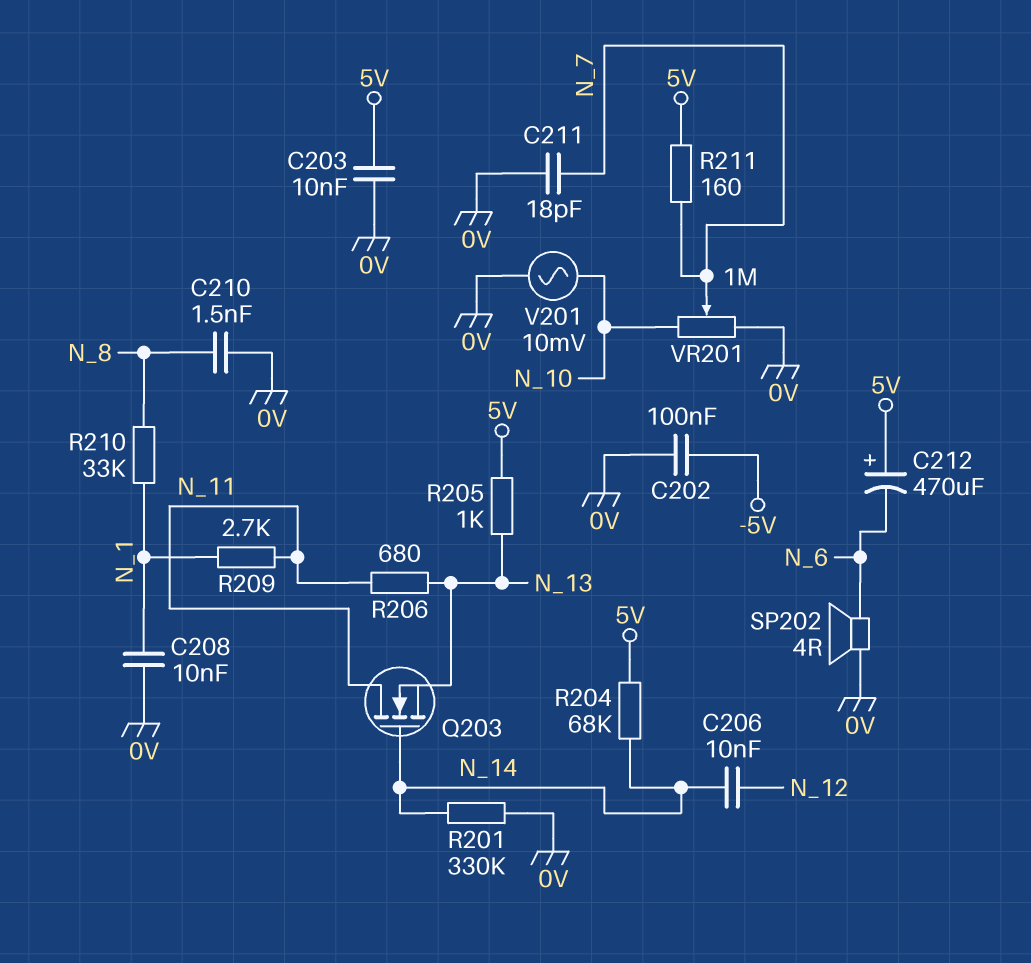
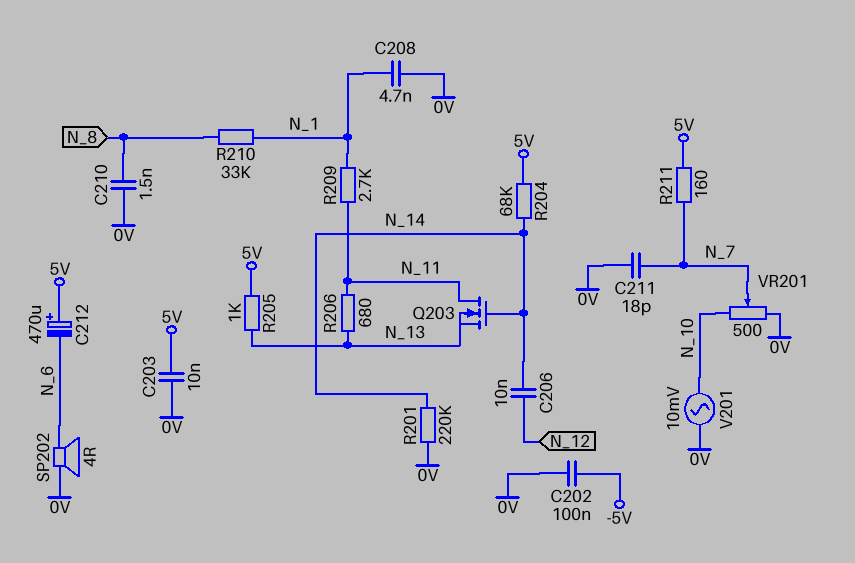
C208: 10nF (0V, N_1) -> 4.7nF (0V, N_1)
R201: 330k (0V, N_14) -> 220k (0V, N_14)
VR201: 1M (0V, N_10, wiper N_7) -> 500 (0V, N_10, wiper N_7)

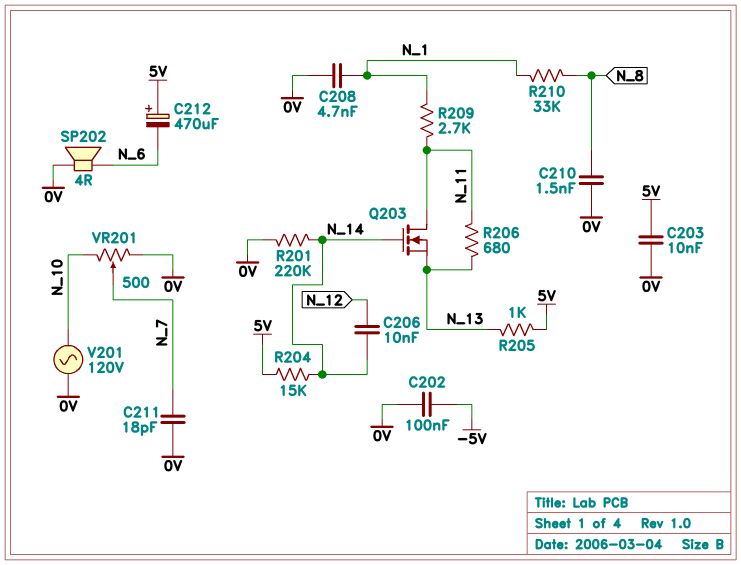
R204: 68k (5V, N_14) -> 15k (5V, N_14)
R211: 160 (5V, N_7) -> none
V201: AC 10mV (0V, N_10) -> AC 120V (0V, N_10)

